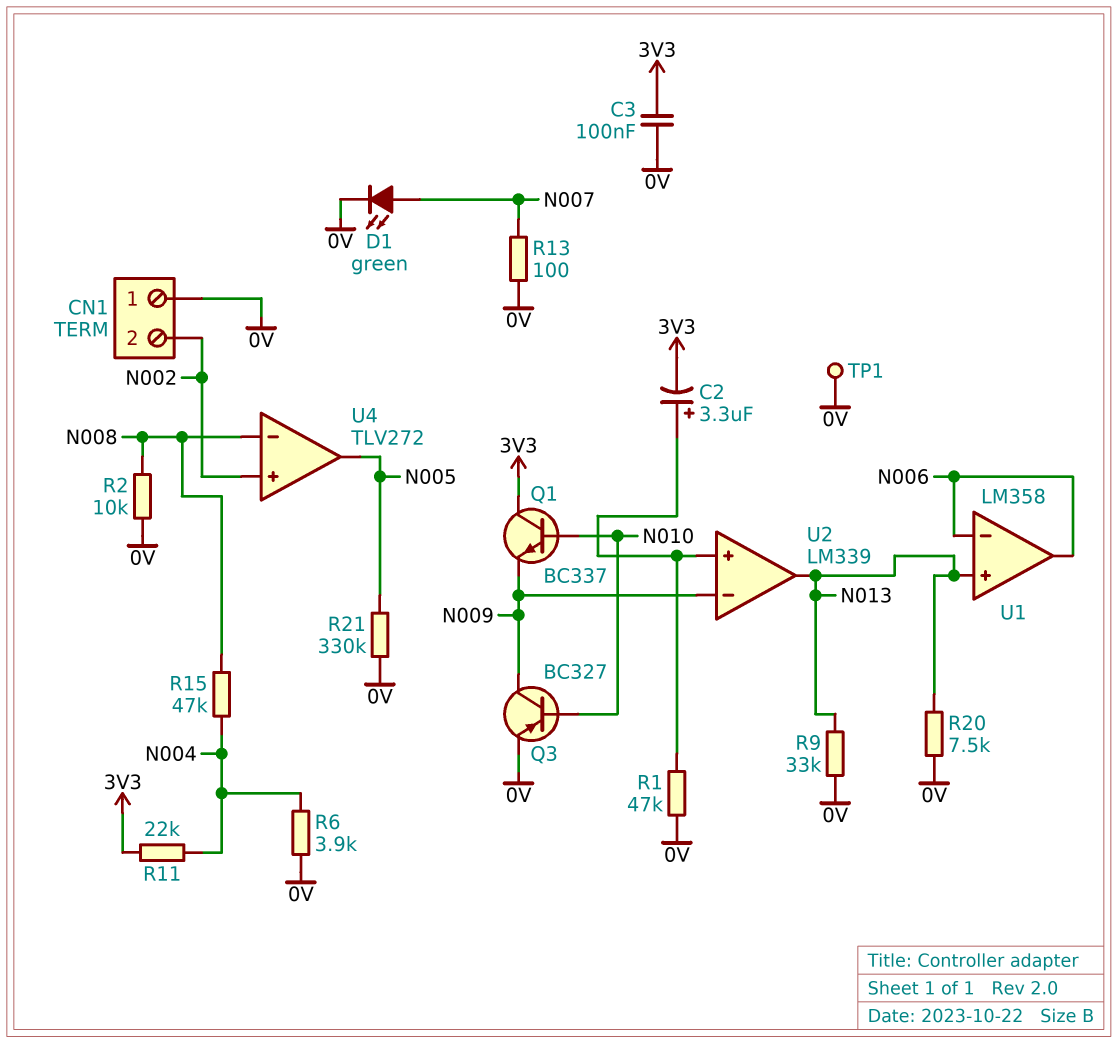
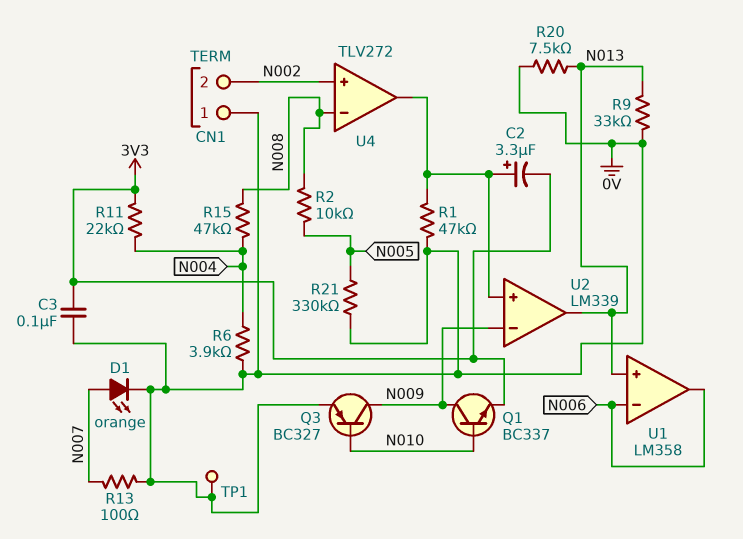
D1: LED green (A N007, K 0V) -> LED orange (A N007, K 0V)
Q1: NPN BC337 (B N010, C 3V3, E N009) -> NPN BC337 (B N010, C N009, E 3V3)
R2: 10k (0V, N008) -> 10k (N005, N008)
U4 pin out: N005 -> U2/in+

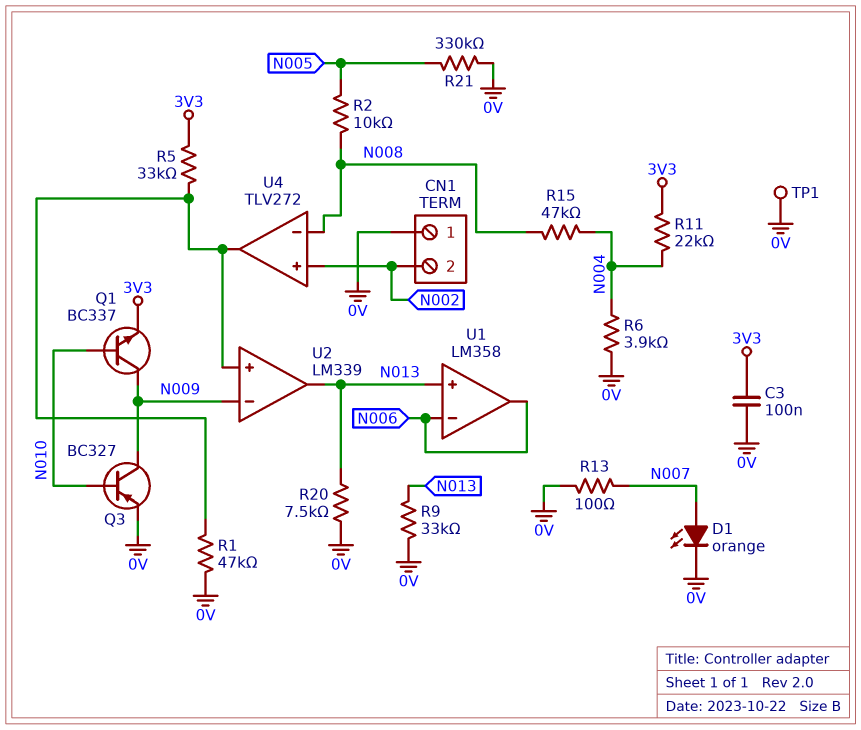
C2: 3.3uF (plus U2/in+, minus 3V3) -> none
R5: none -> 33k (3V3, U2/in+)

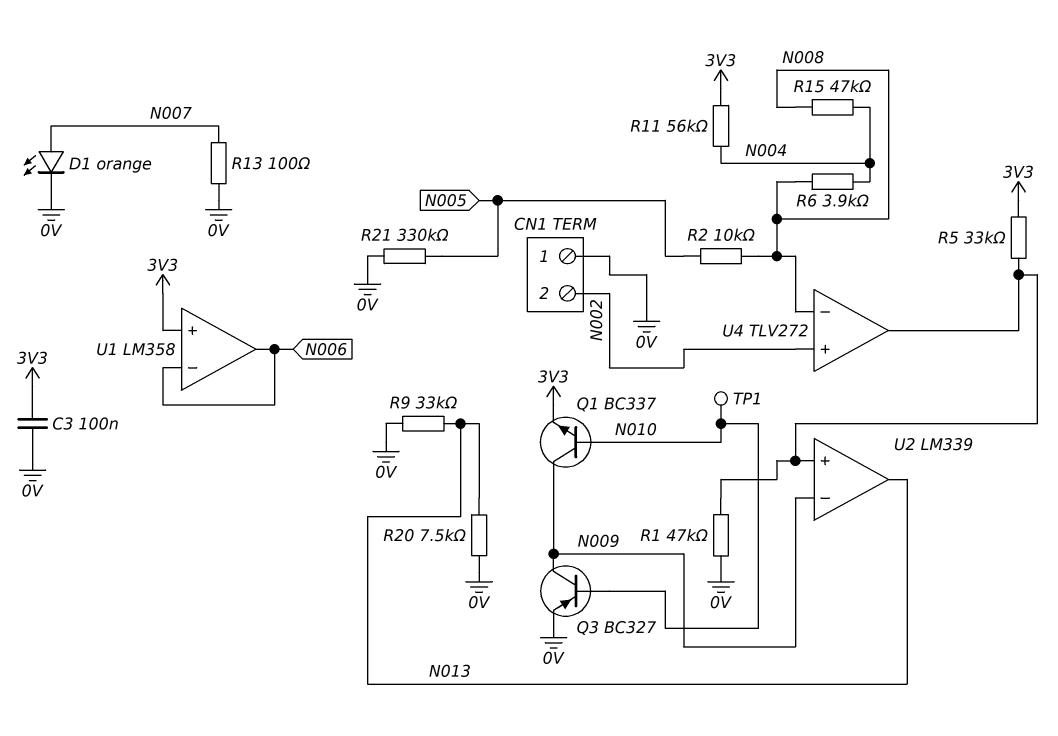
R6: 3.9k (0V, N004) -> 3.9k (N004, N008)
R11: 22k (3V3, N004) -> 56k (3V3, N004)
TP1: test point (0V) -> test point (N010)
U1 pin in+: N013 -> 3V3

